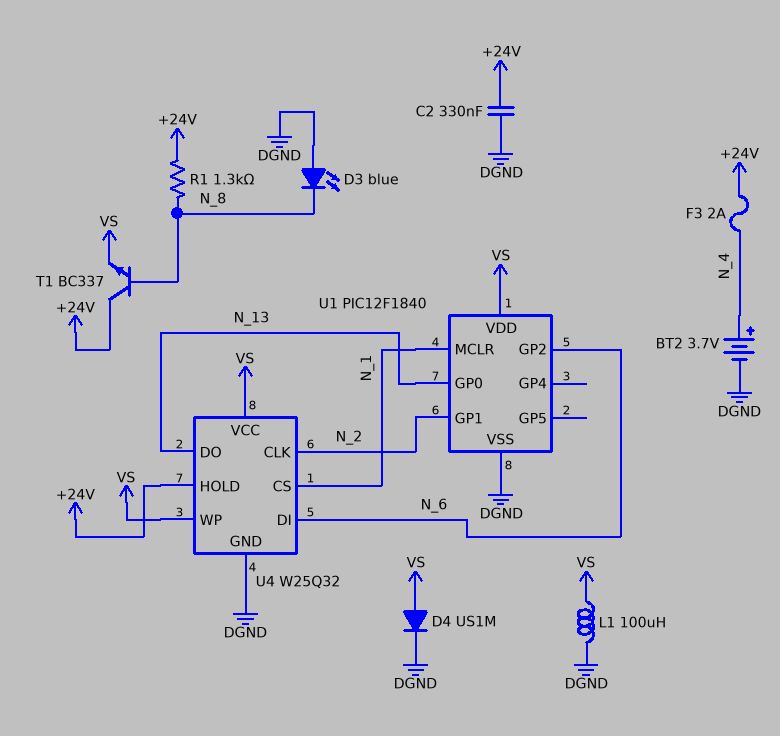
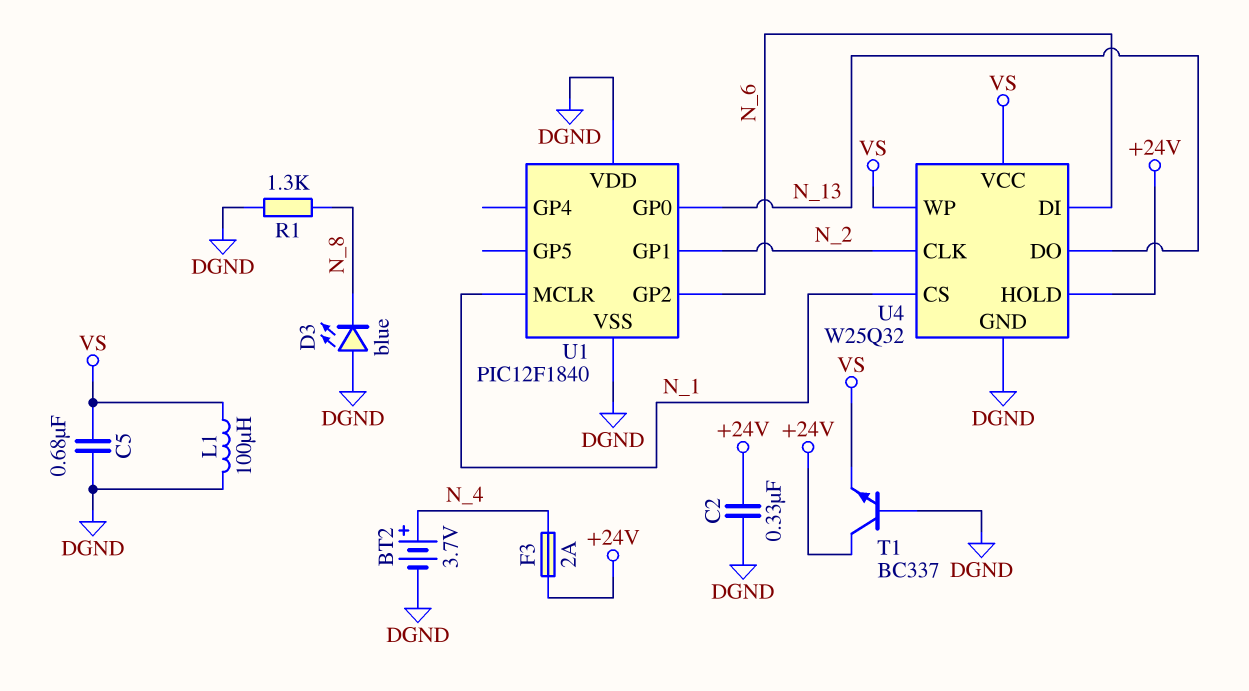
C5: none -> 680nF (DGND, VS)
D4: diode US1M (A VS, K DGND) -> none
R1: 1.3k (+24V, N_8) -> 1.3k (DGND, N_8)
T1: NPN BC337 (B N_8, C +24V, E VS) -> NPN BC337 (B DGND, C +24V, E VS)
U1 pin VDD: VS -> DGND

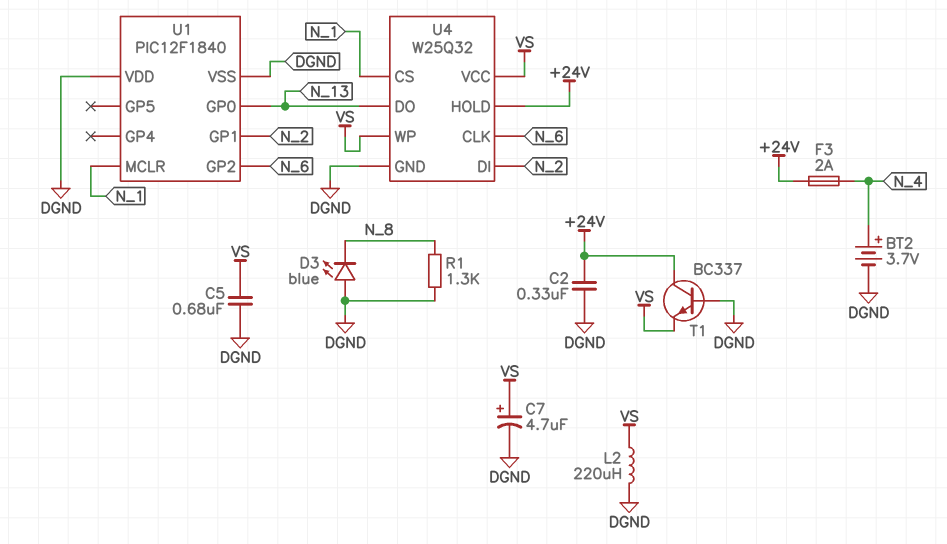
C7: none -> 4.7uF (plus VS, minus DGND)
L1: 100uH (DGND, VS) -> none
L2: none -> 220uH (DGND, VS)
U4 pin CLK: N_2 -> N_6
U4 pin DI: N_6 -> N_2

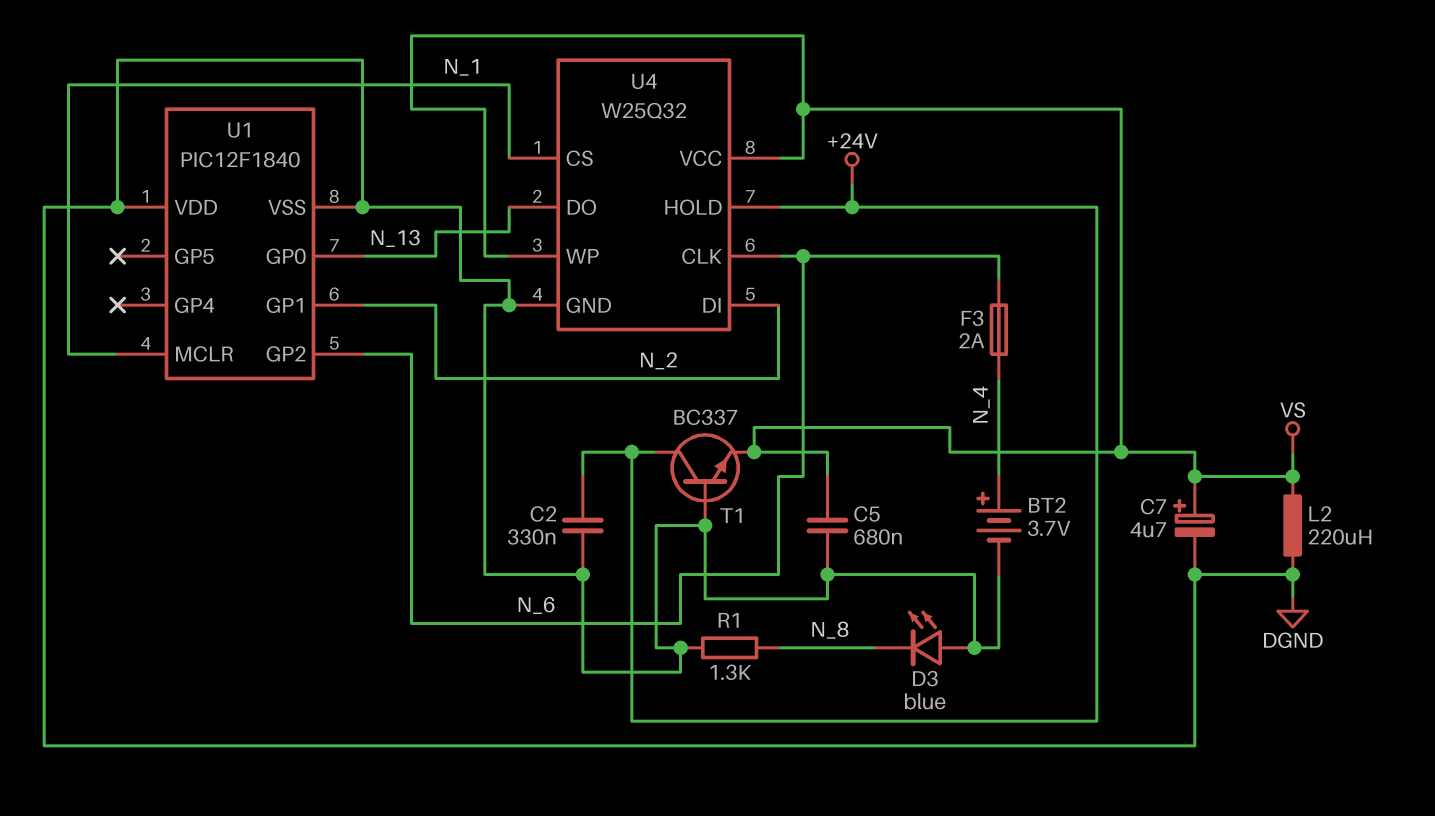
F3: 2A (+24V, N_4) -> 2A (N_4, N_6)

